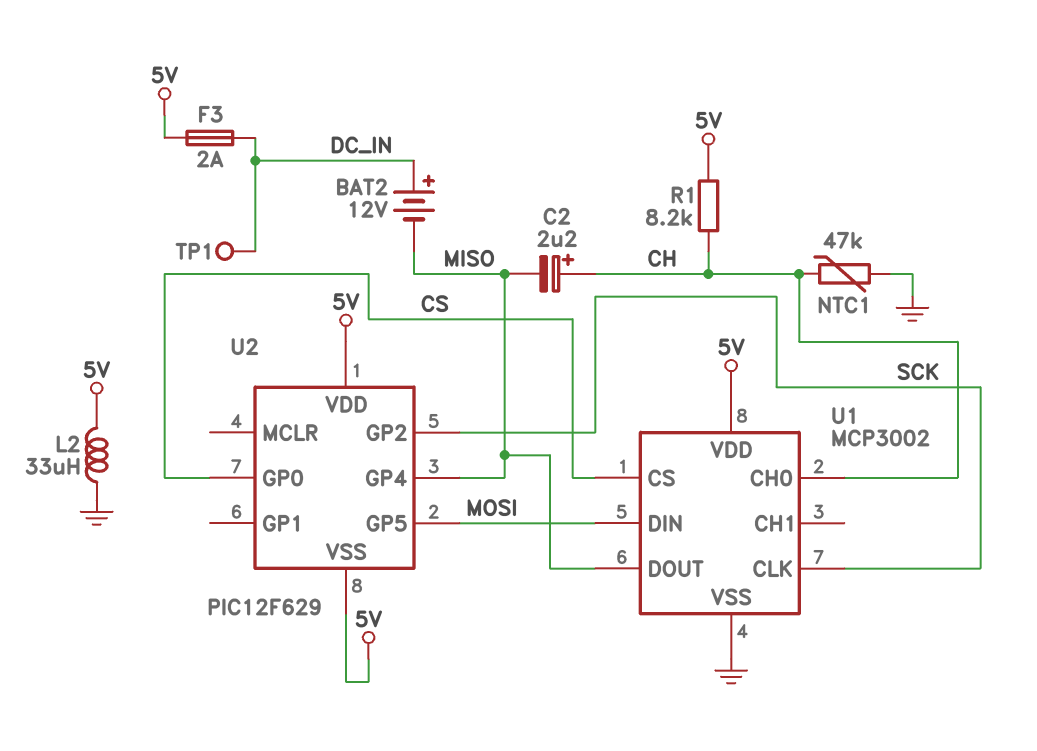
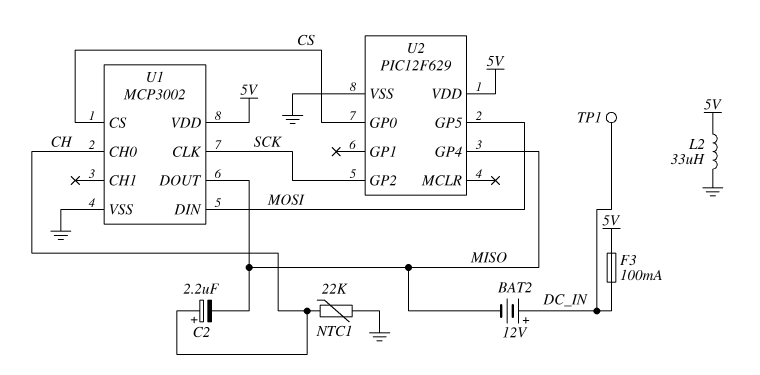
F3: 2A (5V, DC_IN) -> 100mA (5V, DC_IN)
NTC1: 47k (CH, GND) -> 22k (CH, GND)
R1: 8.2k (5V, CH) -> none
U2 pin VSS: 5V -> GND

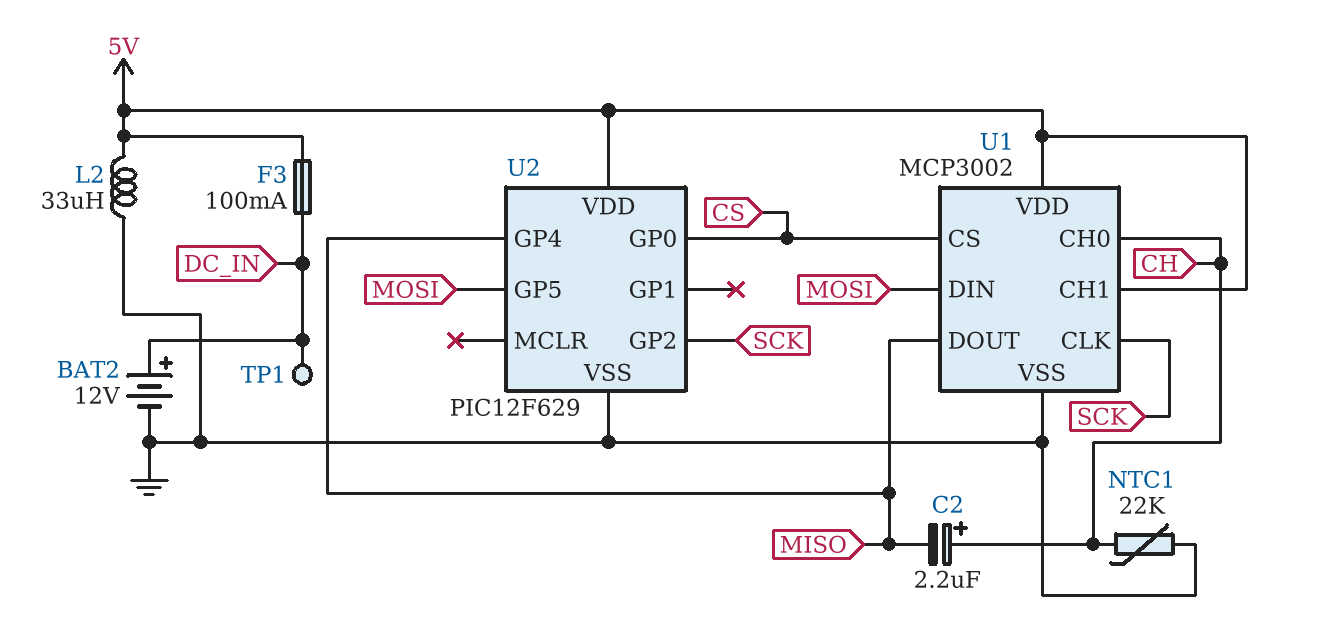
BAT2: 12V (plus DC_IN, minus MISO) -> 12V (plus DC_IN, minus GND)
U1 pin CH1: none -> 5V

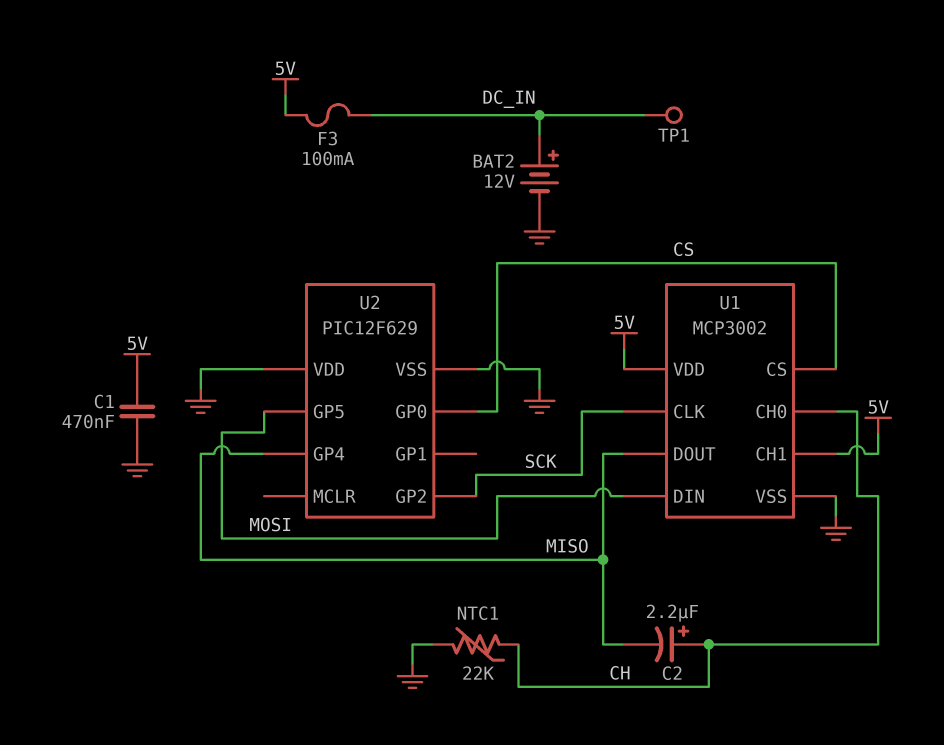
C1: none -> 470nF (5V, GND)
L2: 33uH (5V, GND) -> none
U2 pin VDD: 5V -> GND

